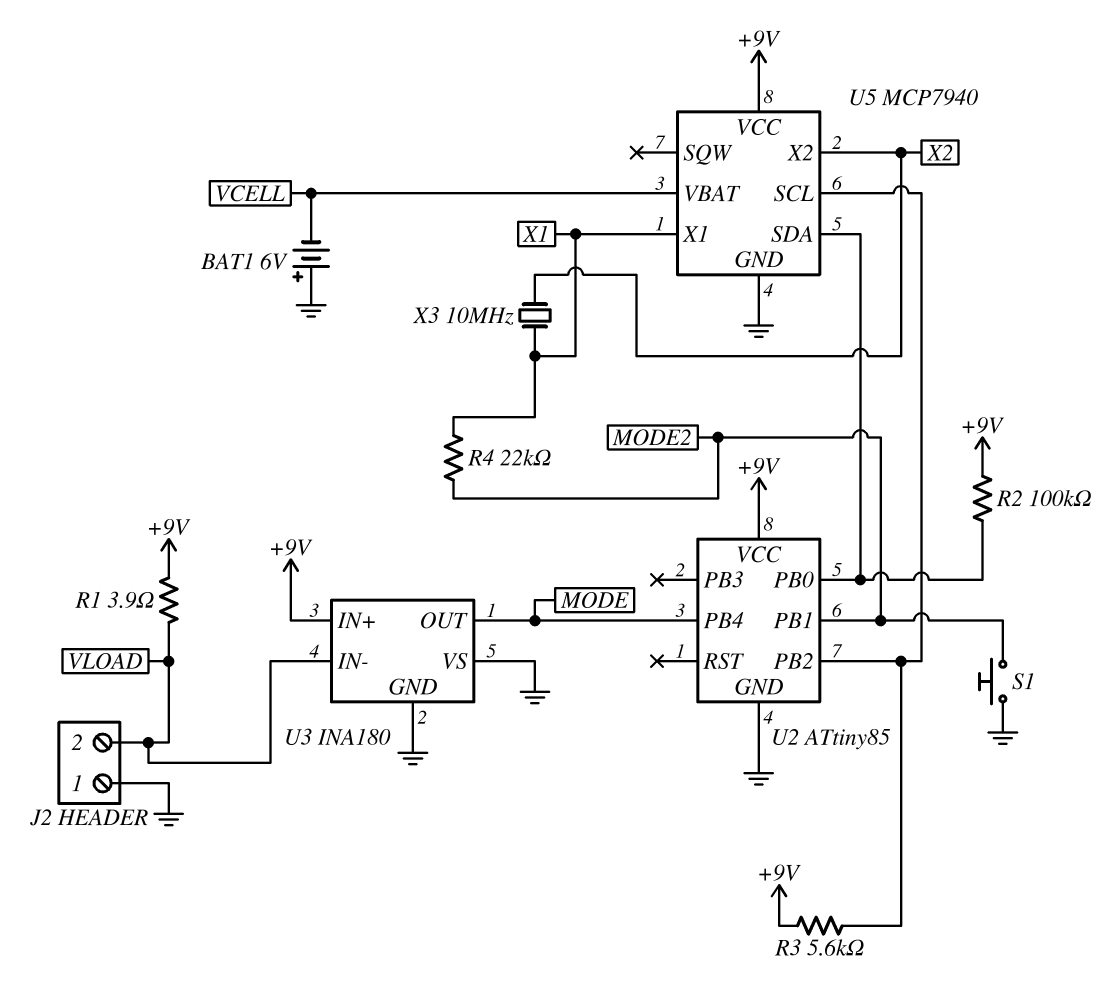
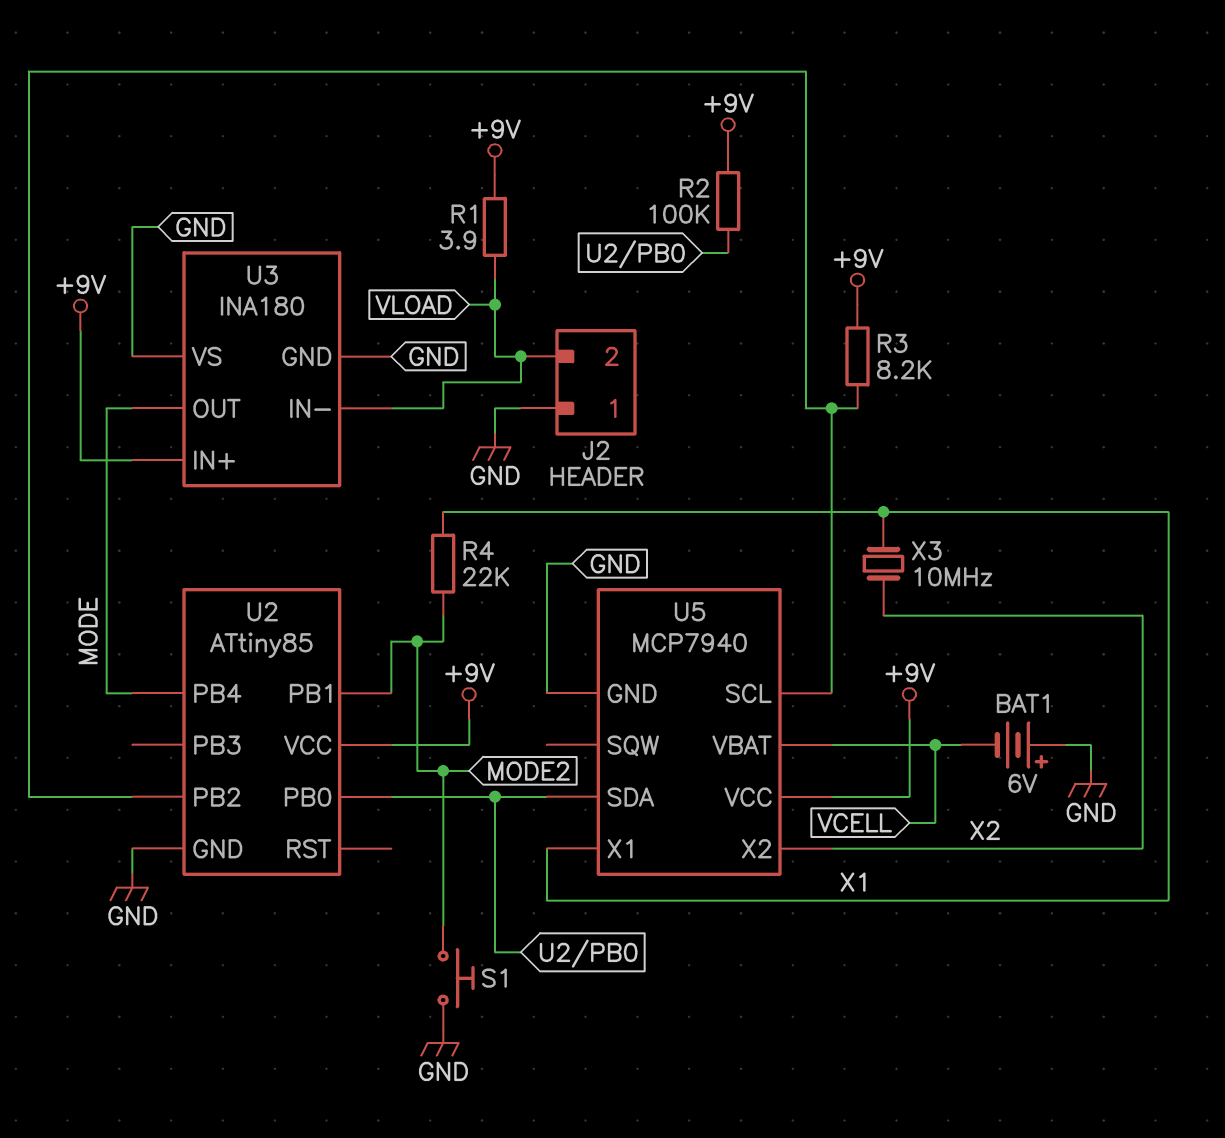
R3: 5.6k (+9V, U2/PB2) -> 8.2k (+9V, U2/PB2)

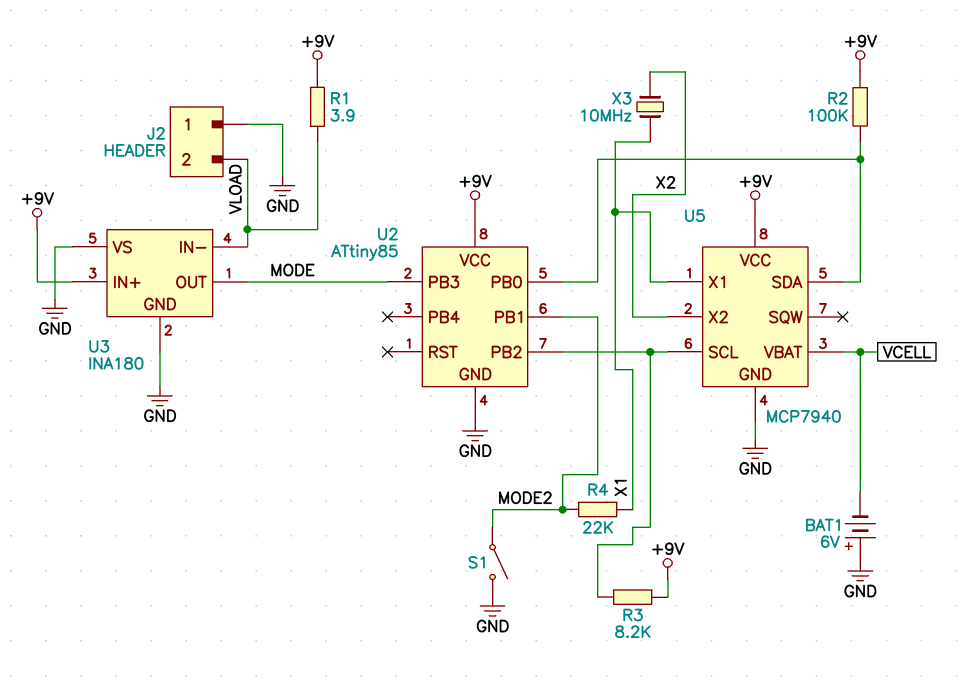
S1: button (GND, MODE2) -> switch (GND, MODE2)
U2 pin PB3: none -> MODE
U2 pin PB4: MODE -> none

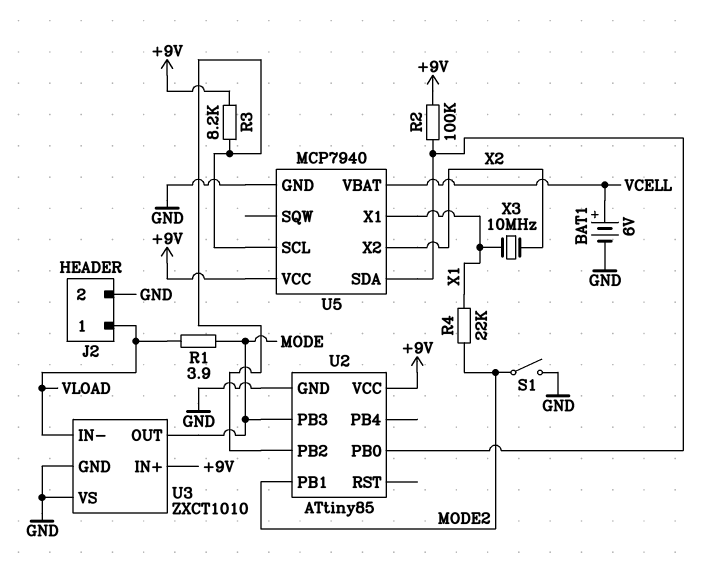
BAT1: 6V (plus GND, minus VCELL) -> 6V (plus VCELL, minus GND)
J2 pin 1: GND -> VLOAD
J2 pin 2: VLOAD -> GND
R1: 3.9 (+9V, VLOAD) -> 3.9 (MODE, VLOAD)
U3: INA180 -> ZXCT1010

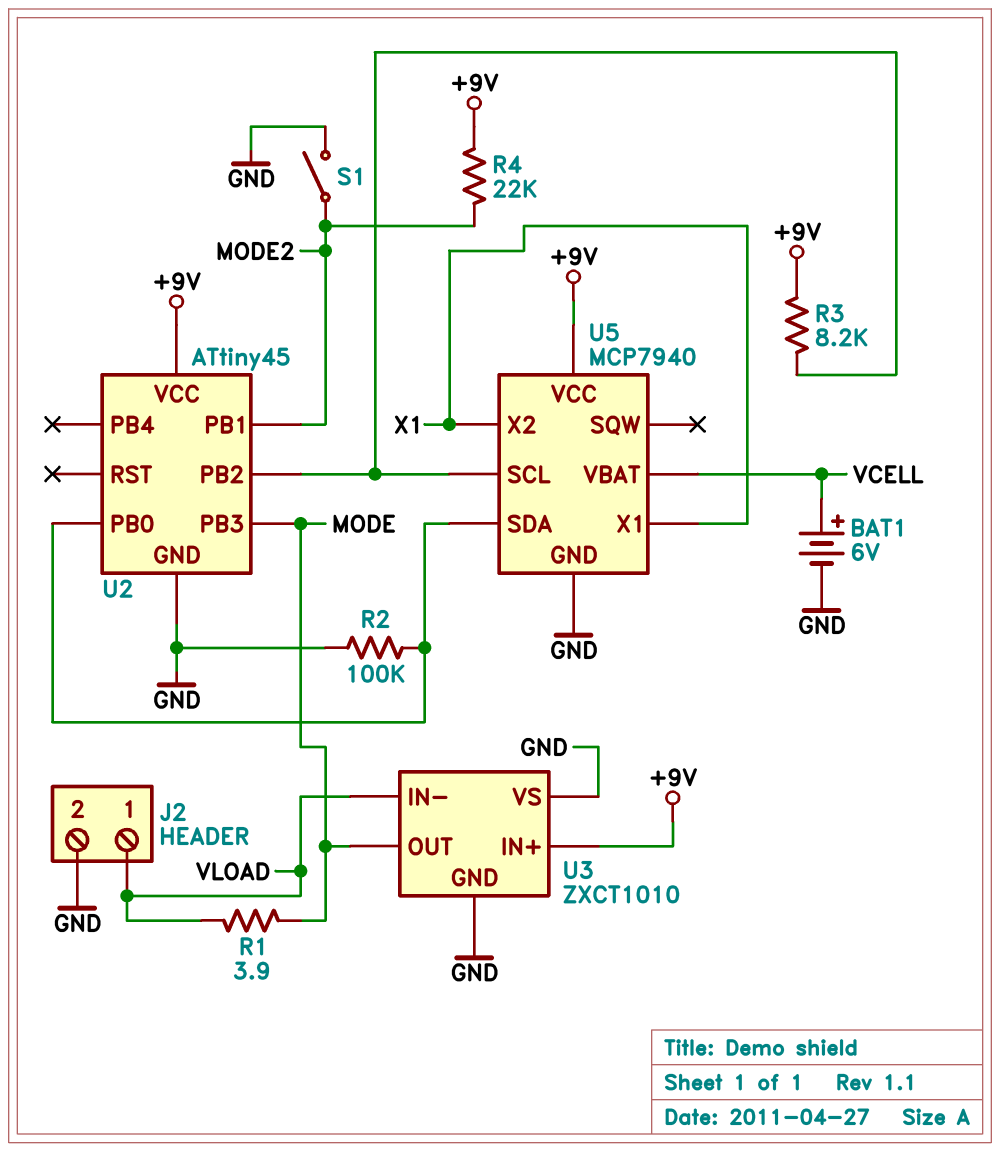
R2: 100k (+9V, U2/PB0) -> 100k (GND, U2/PB0)
R4: 22k (MODE2, X1) -> 22k (+9V, MODE2)
U2: ATtiny85 -> ATtiny45
U5 pin X2: X2 -> X1
X3: 10MHz (X1, X2) -> none

